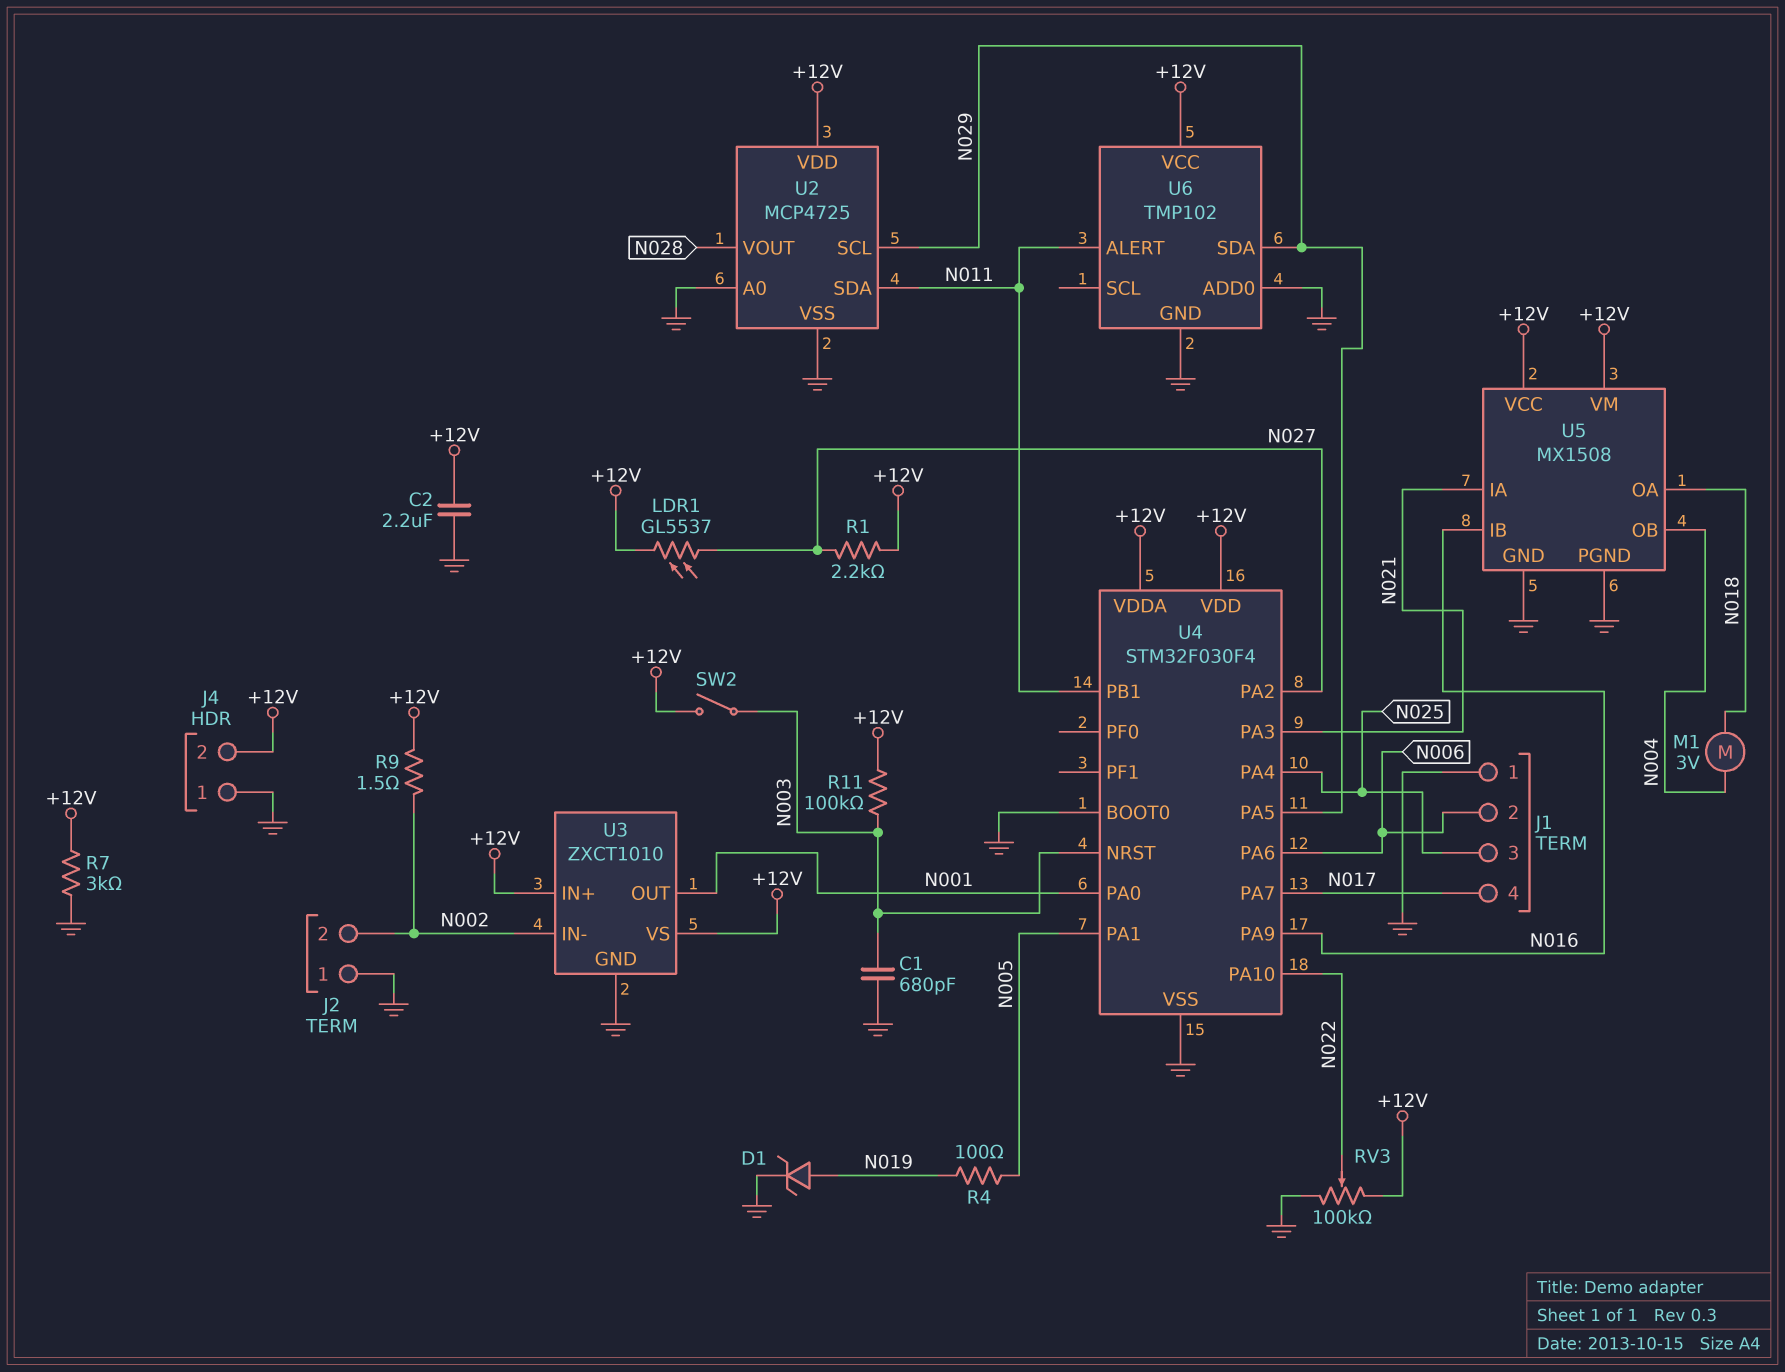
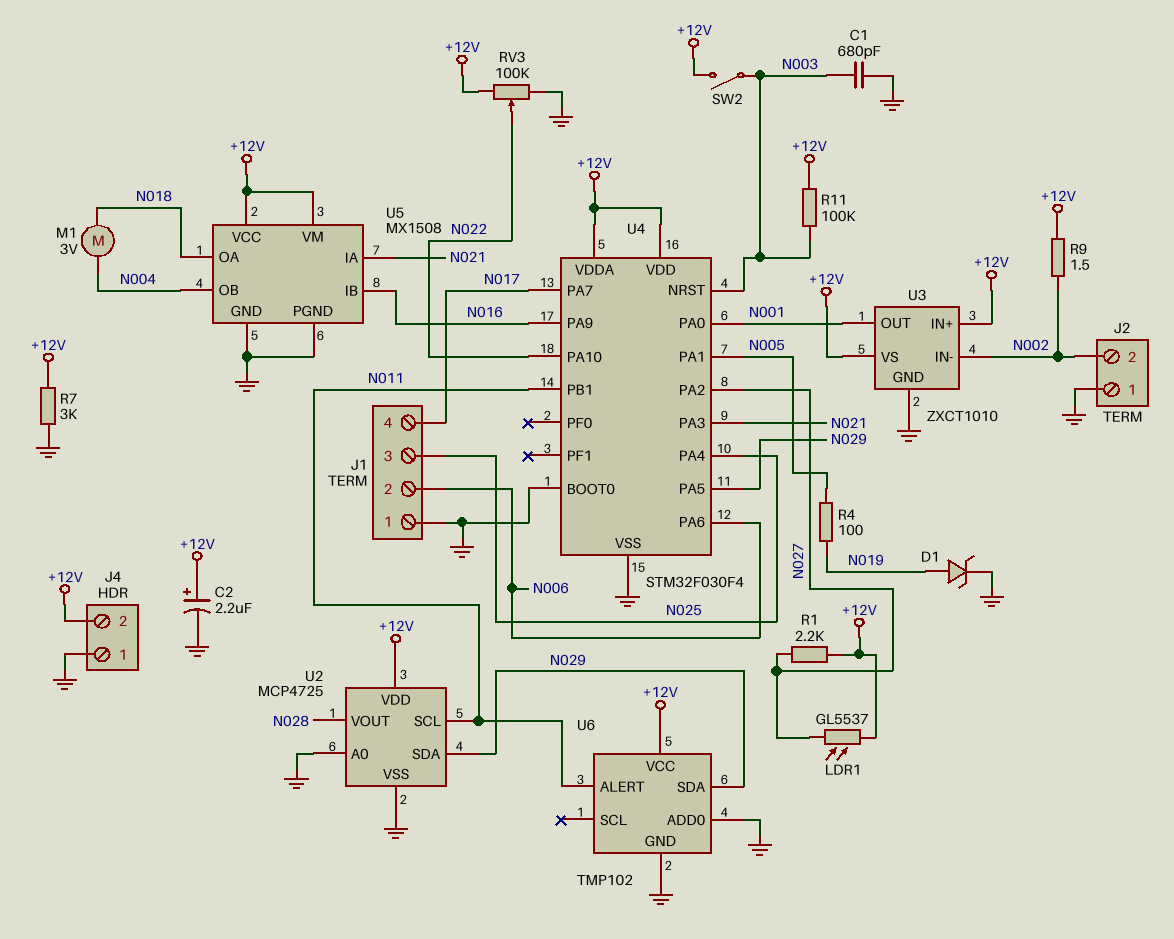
C2: 2.2uF (+12V, GND) -> 2.2uF (plus +12V, minus GND)
U2 pin SCL: N029 -> N011
U2 pin SDA: N011 -> N029

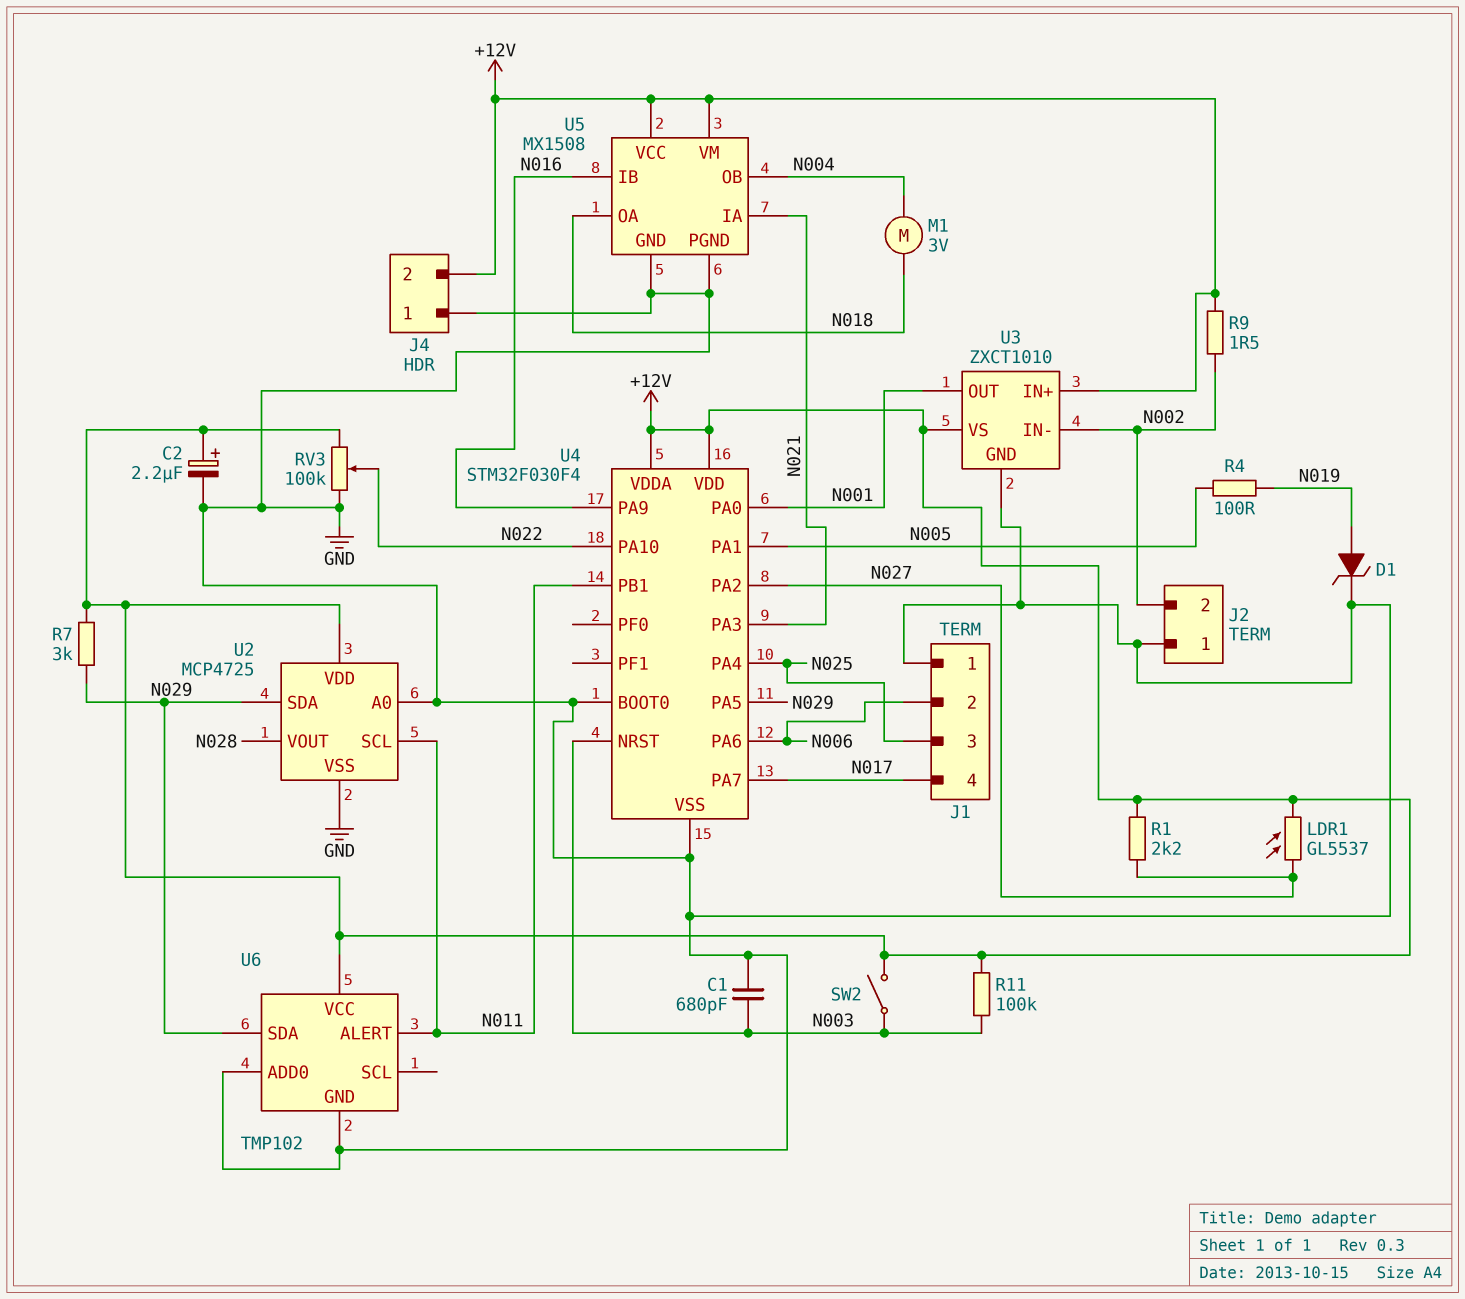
R7: 3k (+12V, GND) -> 3k (+12V, N029)

